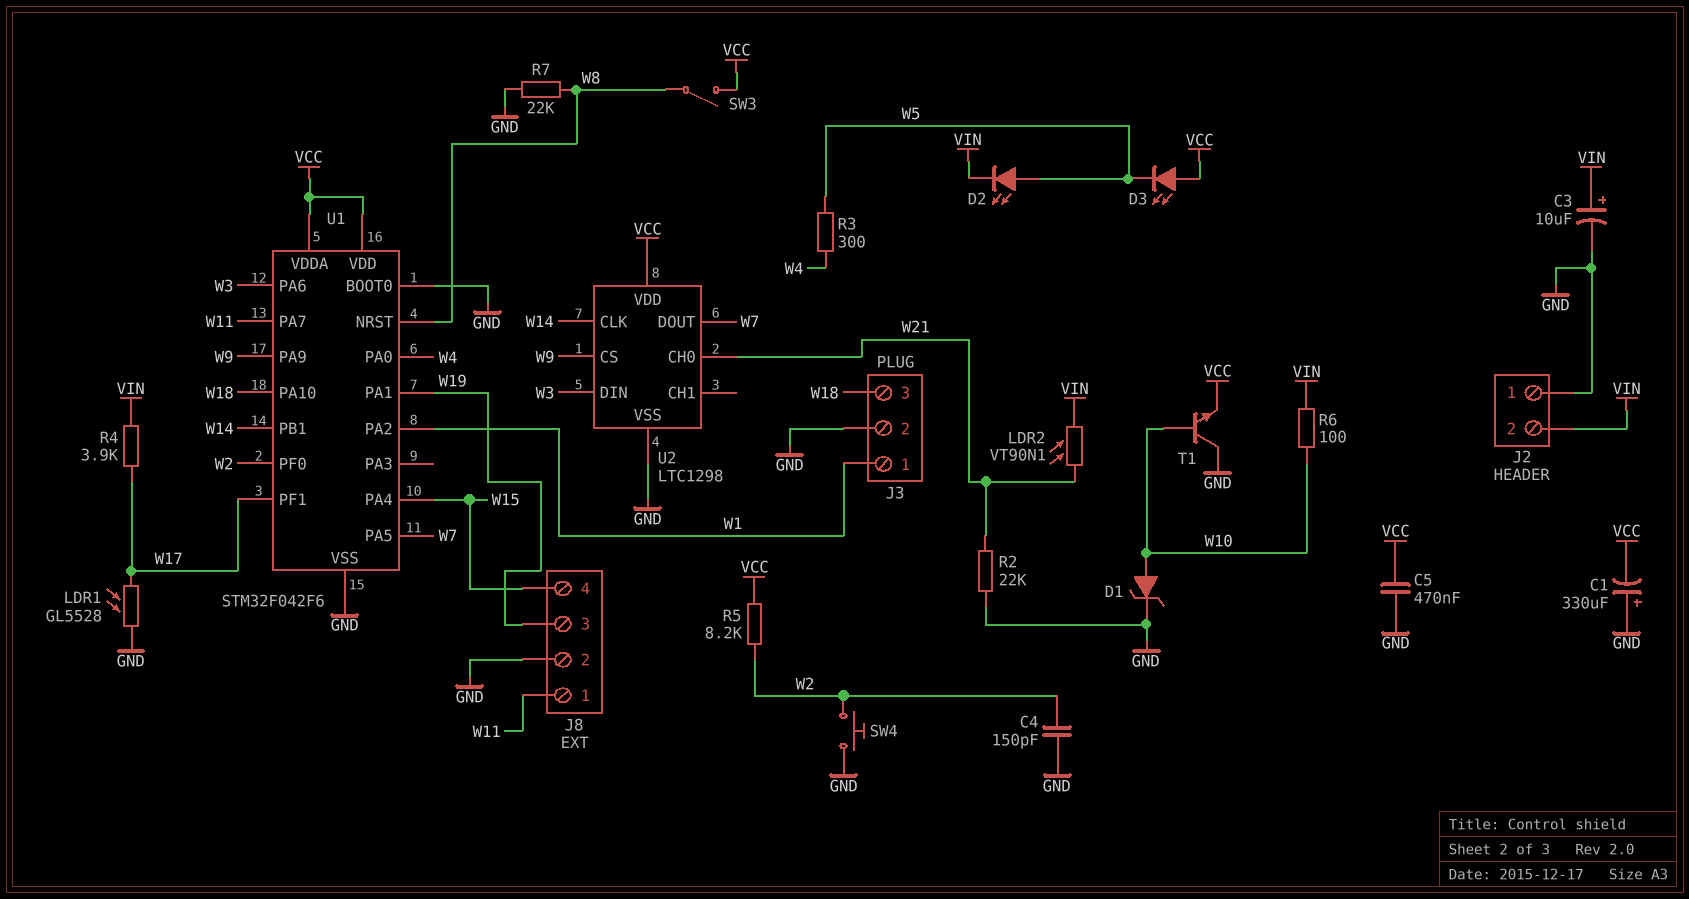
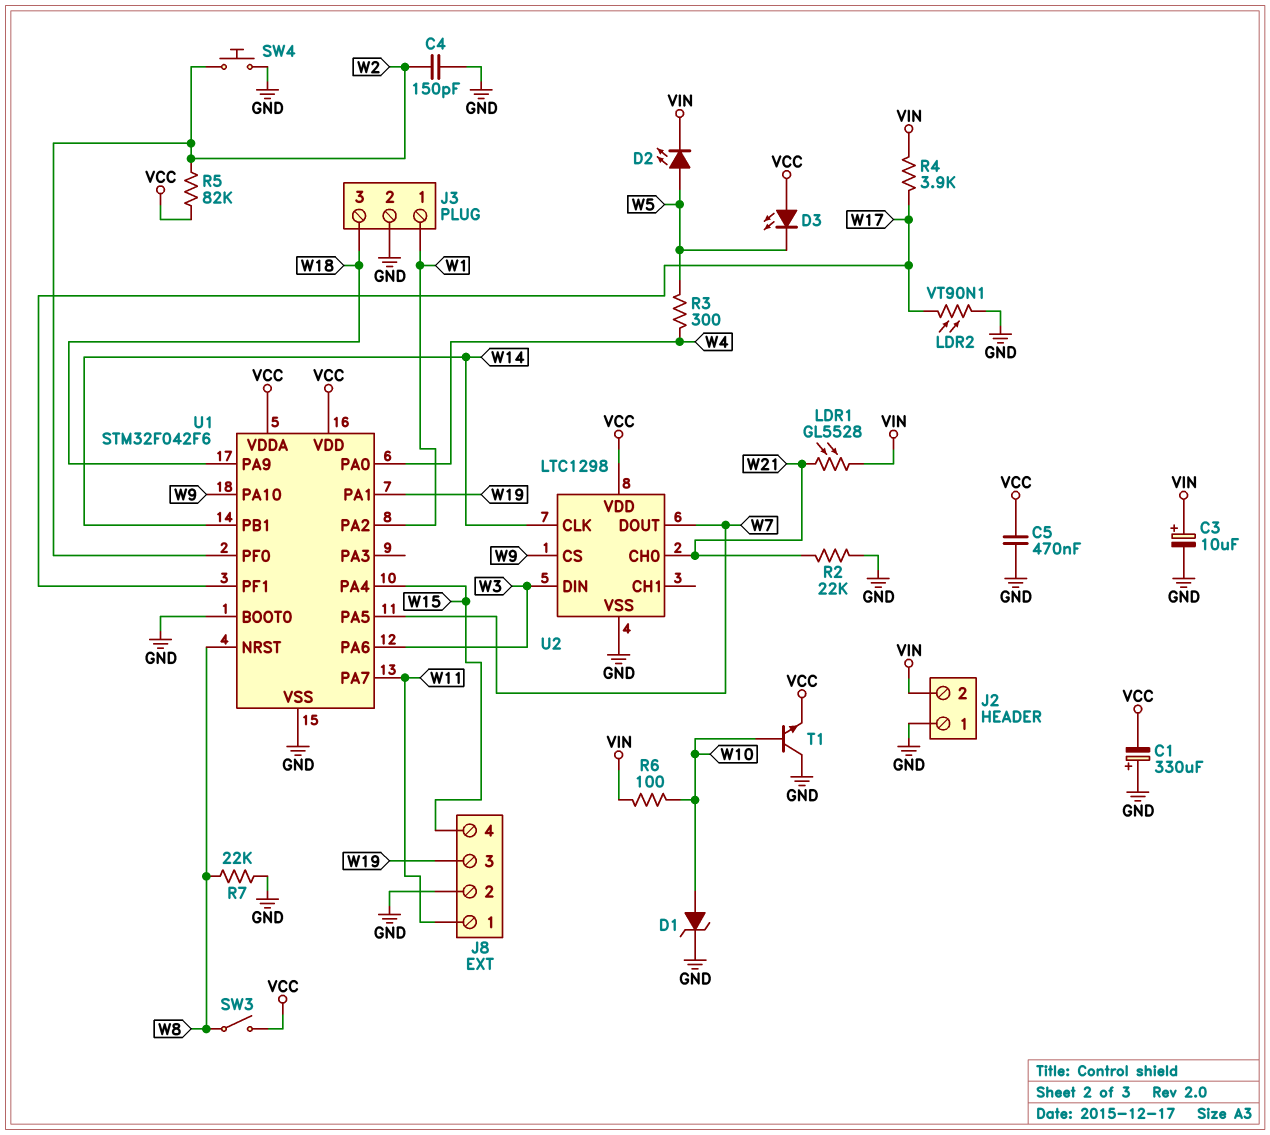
LDR1: GL5528 (GND, W17) -> GL5528 (VIN, W21)
LDR2: VT90N1 (VIN, W21) -> VT90N1 (GND, W17)
R5: 8.2k (VCC, W2) -> 82k (VCC, W2)
U1 pin PA9: W9 -> W18
U1 pin PA10: W18 -> W9

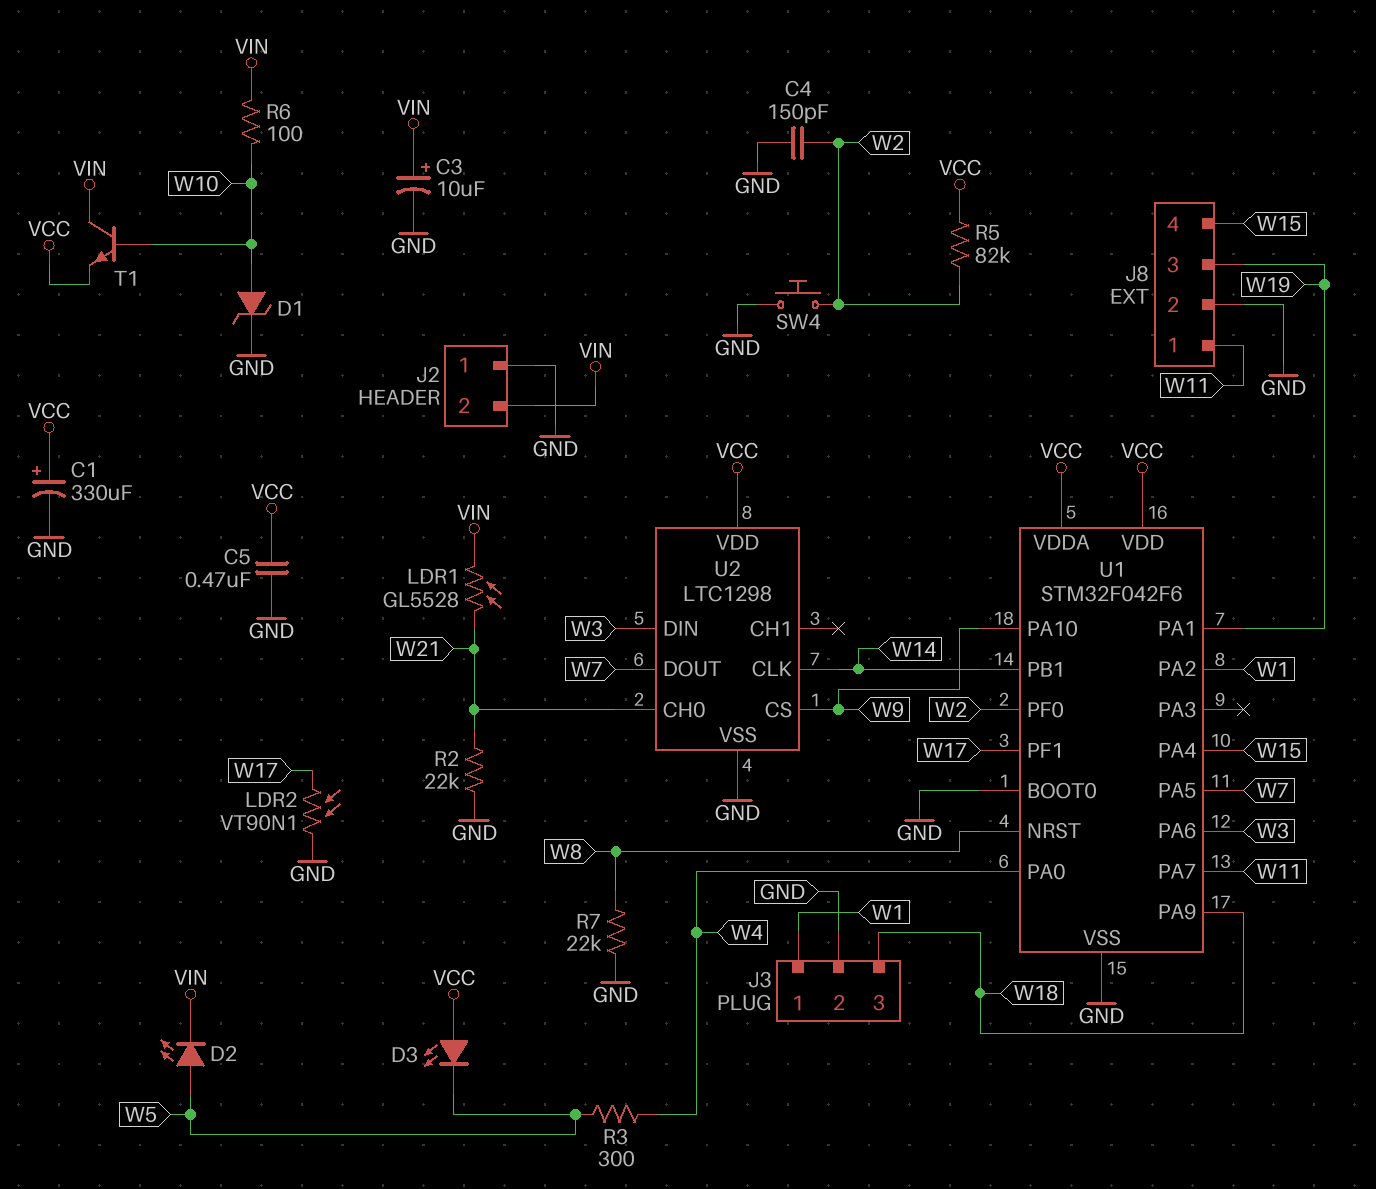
C1: 330uF (plus GND, minus VCC) -> 330uF (plus VCC, minus GND)
R4: 3.9k (VIN, W17) -> none
SW3: switch (VCC, W8) -> none
T1: NPN (B W10, C GND, E VCC) -> NPN (B W10, C VIN, E VCC)

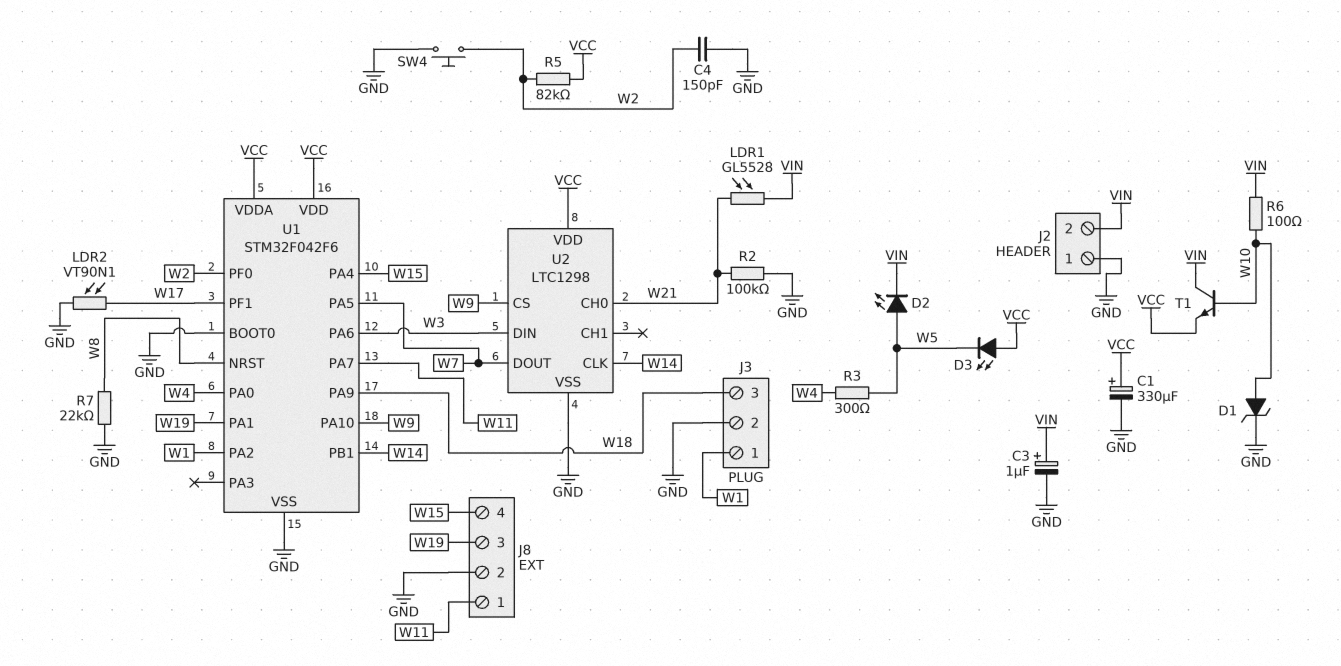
C3: 10uF (plus VIN, minus GND) -> 1uF (plus VIN, minus GND)
C5: 470nF (GND, VCC) -> none
R2: 22k (GND, W21) -> 100k (GND, W21)

